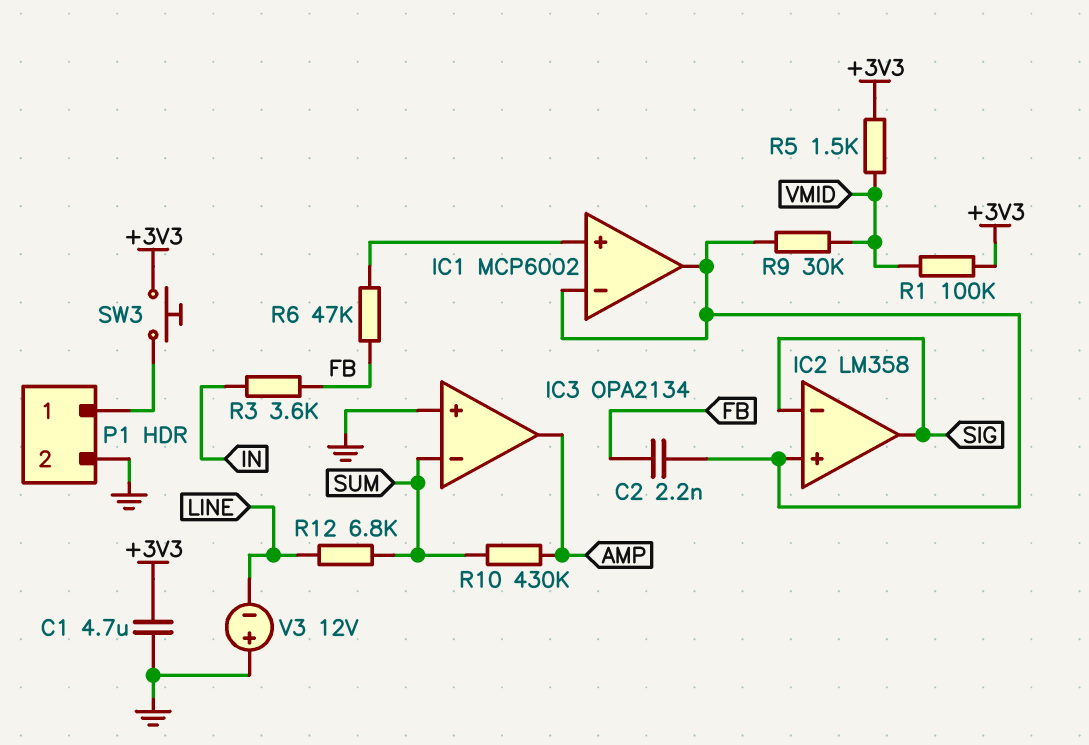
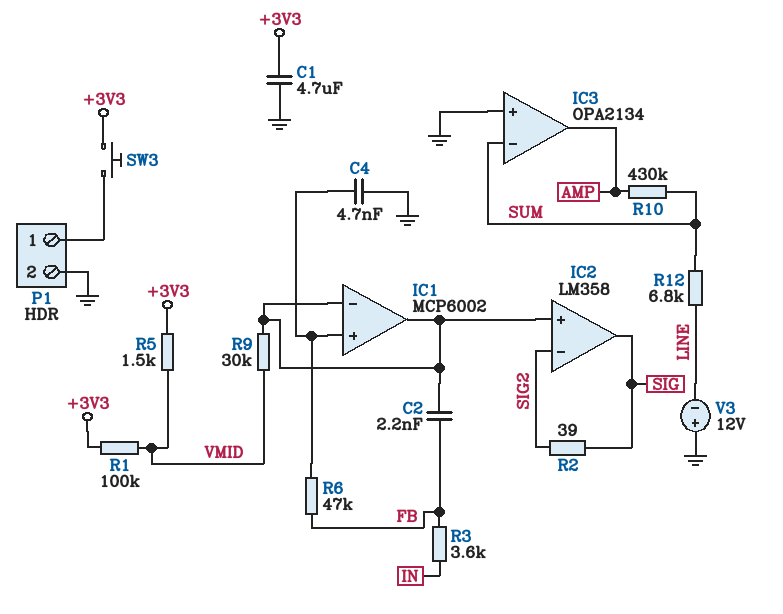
C4: none -> 4.7nF (GND, IC1/in+)
IC2 pin in-: SIG -> SIG2
R2: none -> 39 (SIG, SIG2)

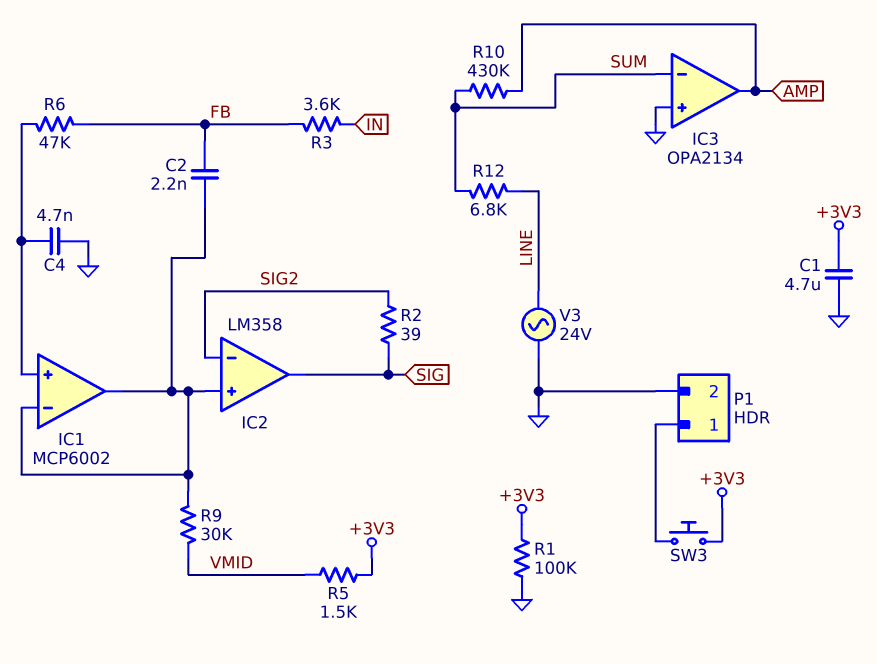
R1: 100k (+3V3, VMID) -> 100k (+3V3, GND)
V3: 12V (plus GND, minus LINE) -> AC 24V (GND, LINE)

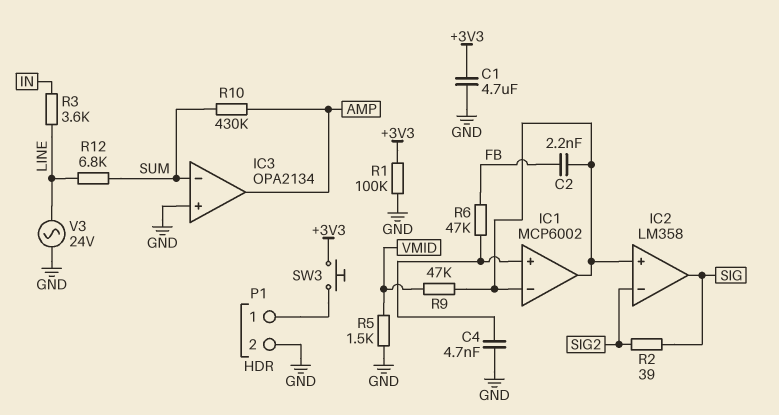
R3: 3.6k (FB, IN) -> 3.6k (IN, LINE)
R5: 1.5k (+3V3, VMID) -> 1.5k (GND, VMID)
R9: 30k (IC1/in-, VMID) -> 47k (IC1/in-, VMID)

